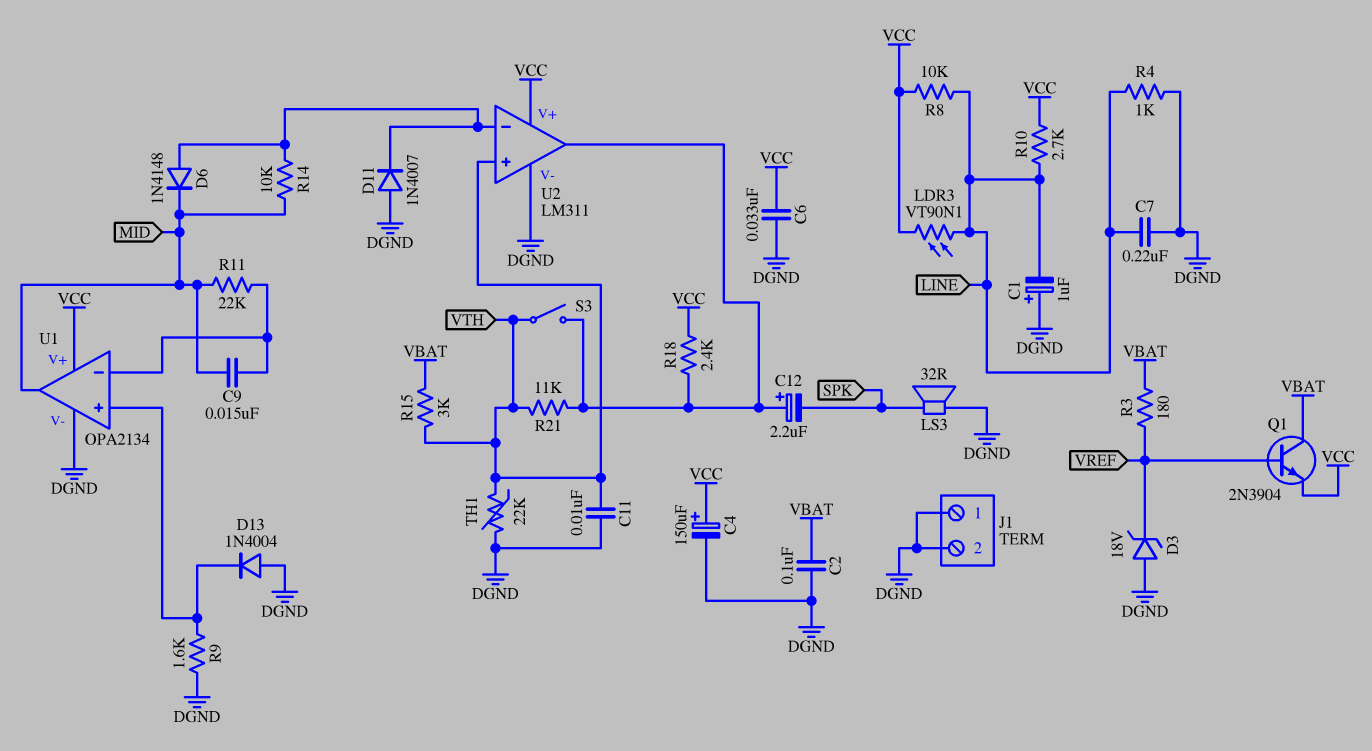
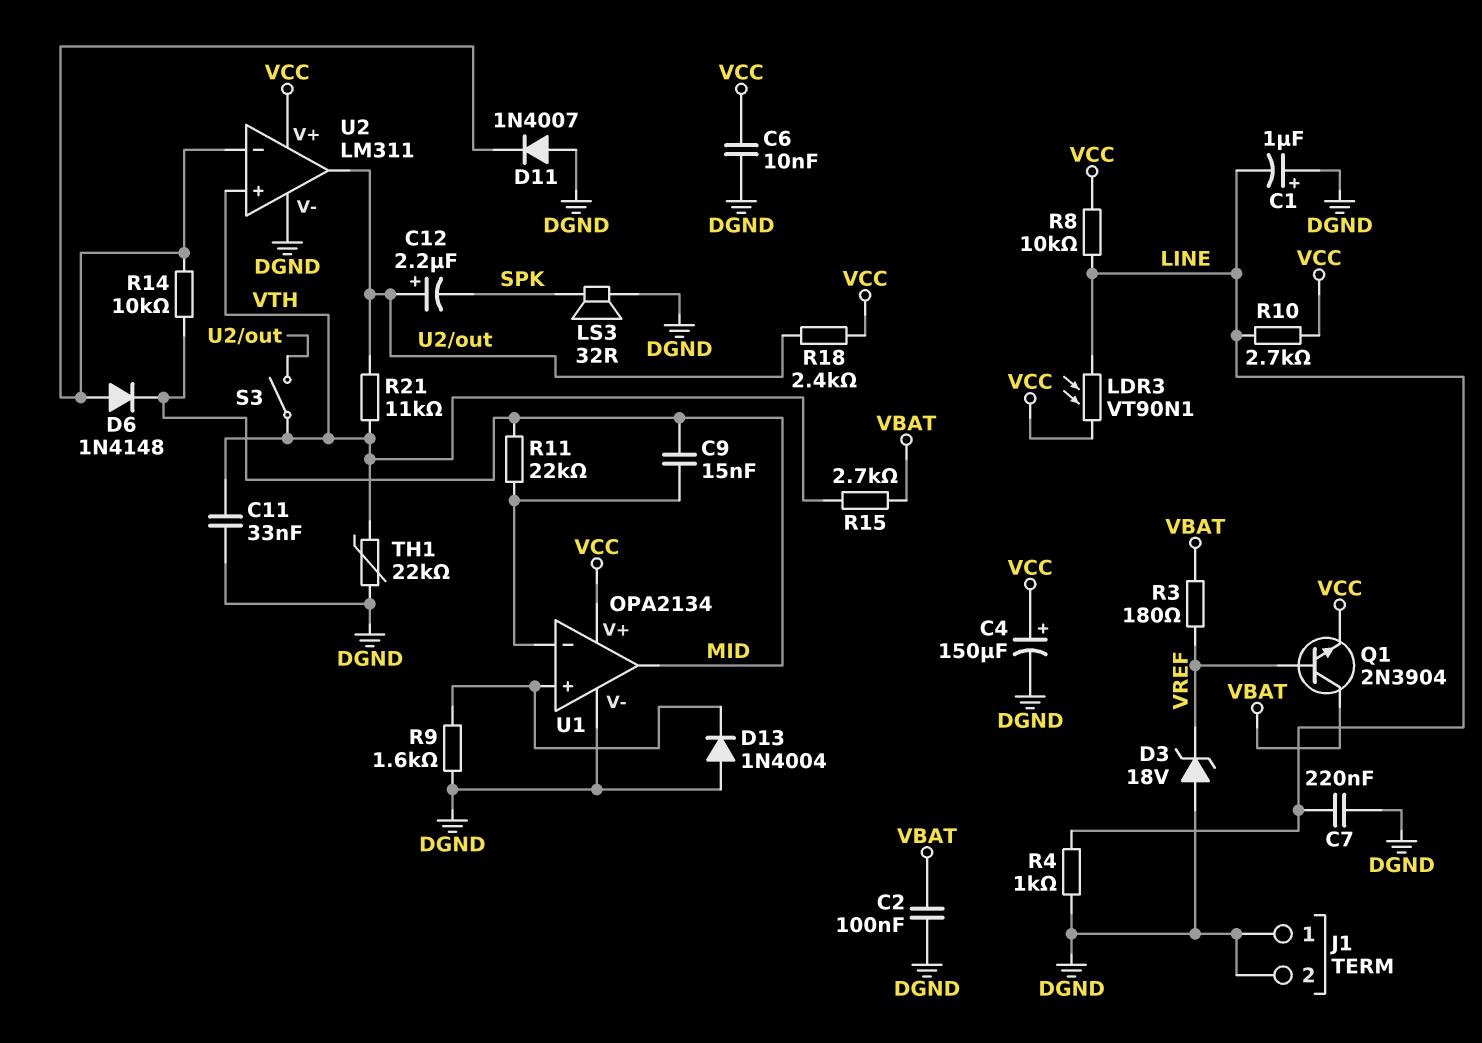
C6: 33nF (DGND, VCC) -> 10nF (DGND, VCC)
C11: 10nF (DGND, VTH) -> 33nF (DGND, VTH)
R15: 3k (VBAT, VTH) -> 2.7k (VBAT, VTH)

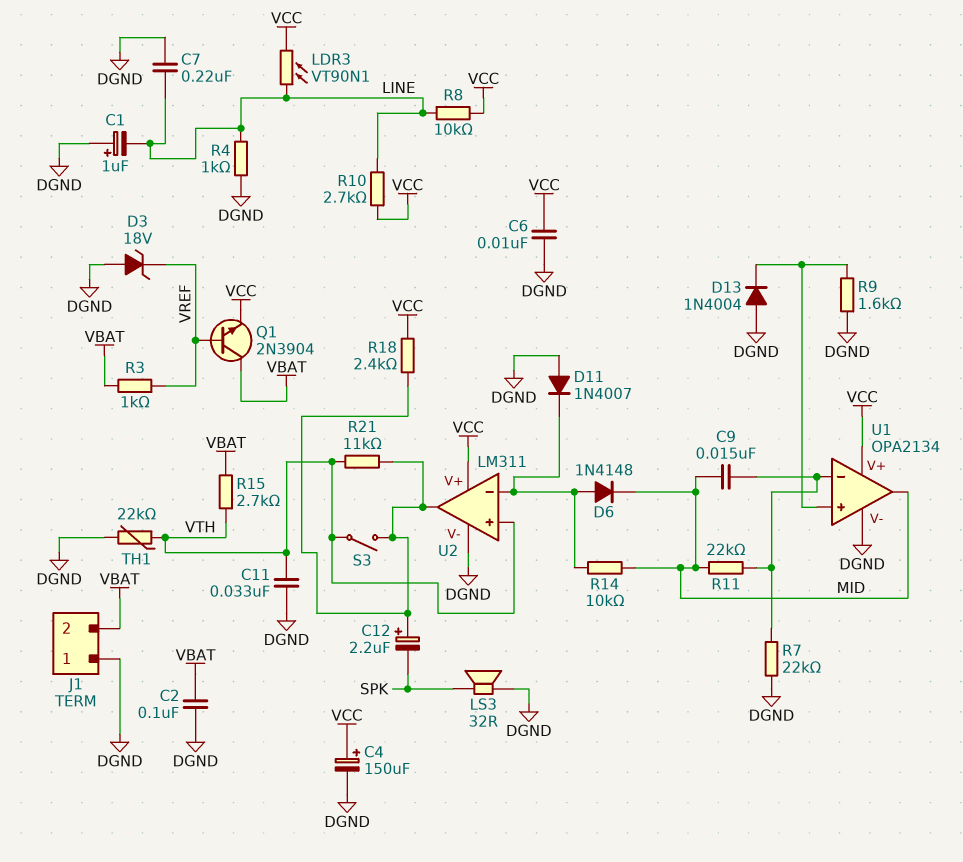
J1 pin 2: DGND -> VBAT
R3: 180 (VBAT, VREF) -> 1k (VBAT, VREF)
R7: none -> 22k (DGND, U1/in-)

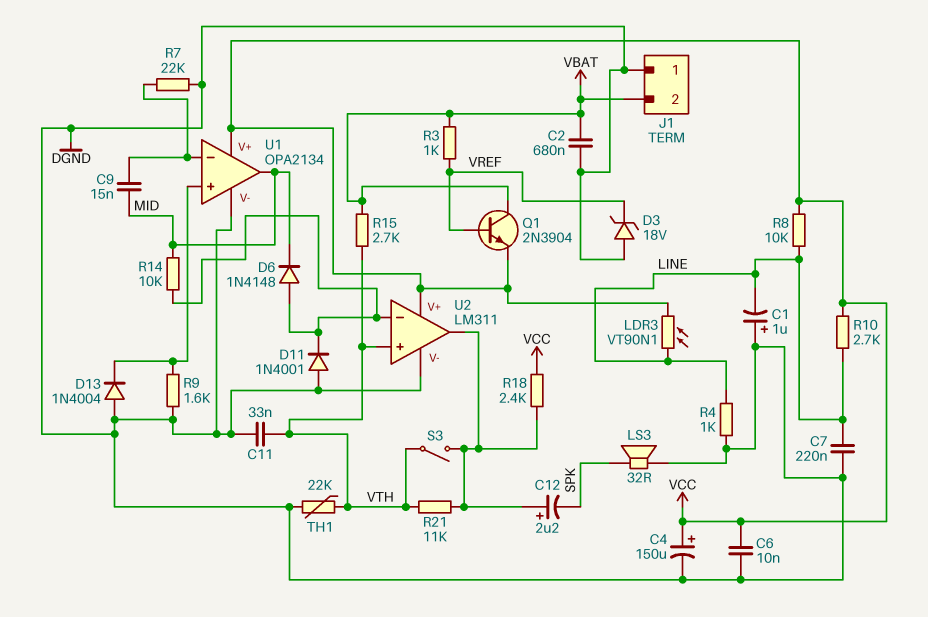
C2: 100nF (DGND, VBAT) -> 680nF (DGND, VBAT)
D11: diode 1N4007 (A DGND, K U2/in-) -> diode 1N4001 (A DGND, K U2/in-)
R11: 22k (MID, U1/in-) -> none

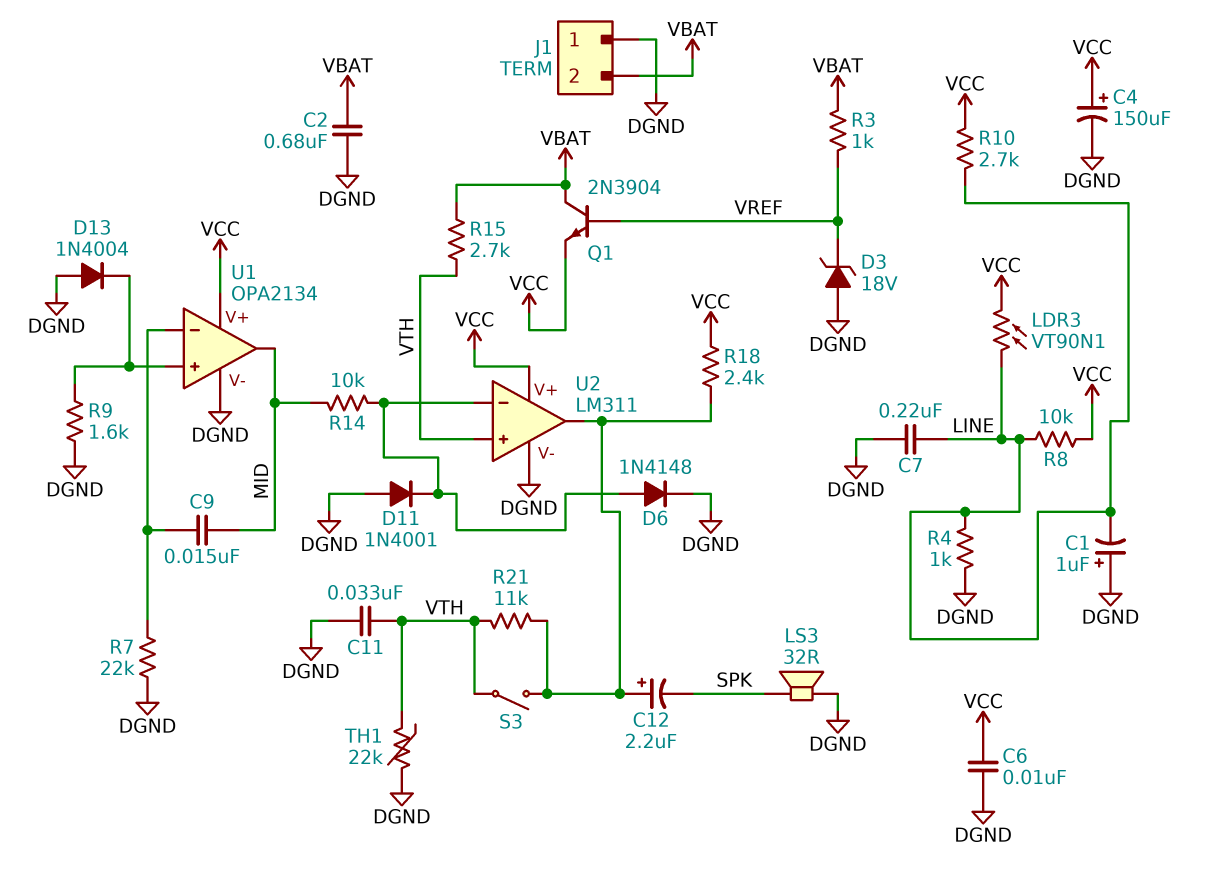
D6: diode 1N4148 (A U2/in-, K MID) -> diode 1N4148 (A U2/in-, K DGND)

